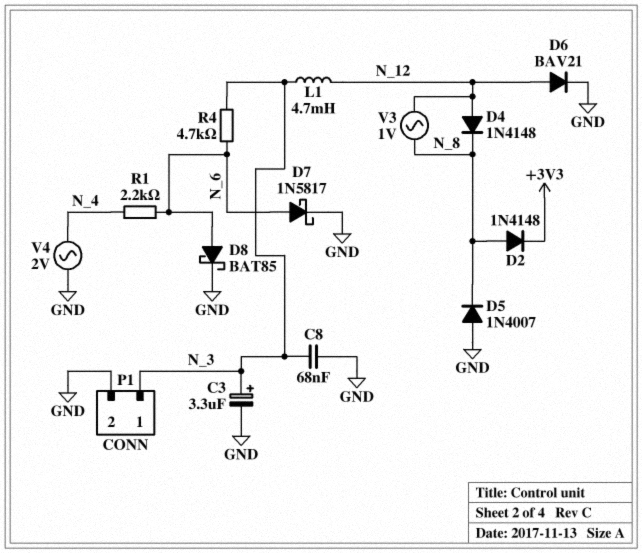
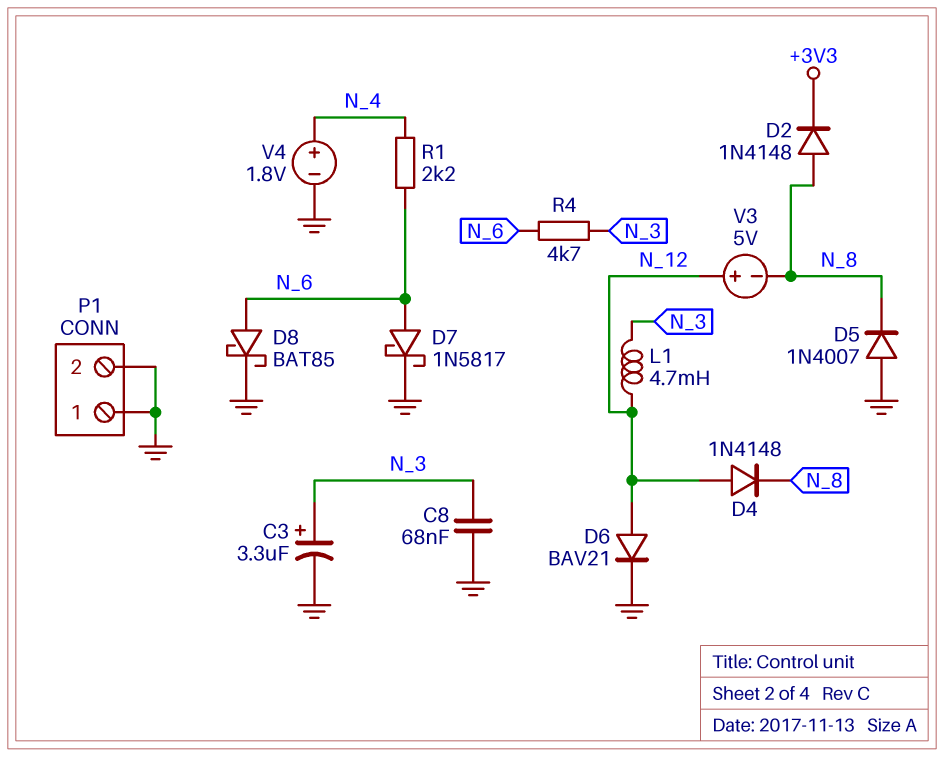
P1 pin 1: N_3 -> GND
V3: AC 1V (N_8, N_12) -> 5V (plus N_12, minus N_8)
V4: AC 2V (GND, N_4) -> 1.8V (plus N_4, minus GND)

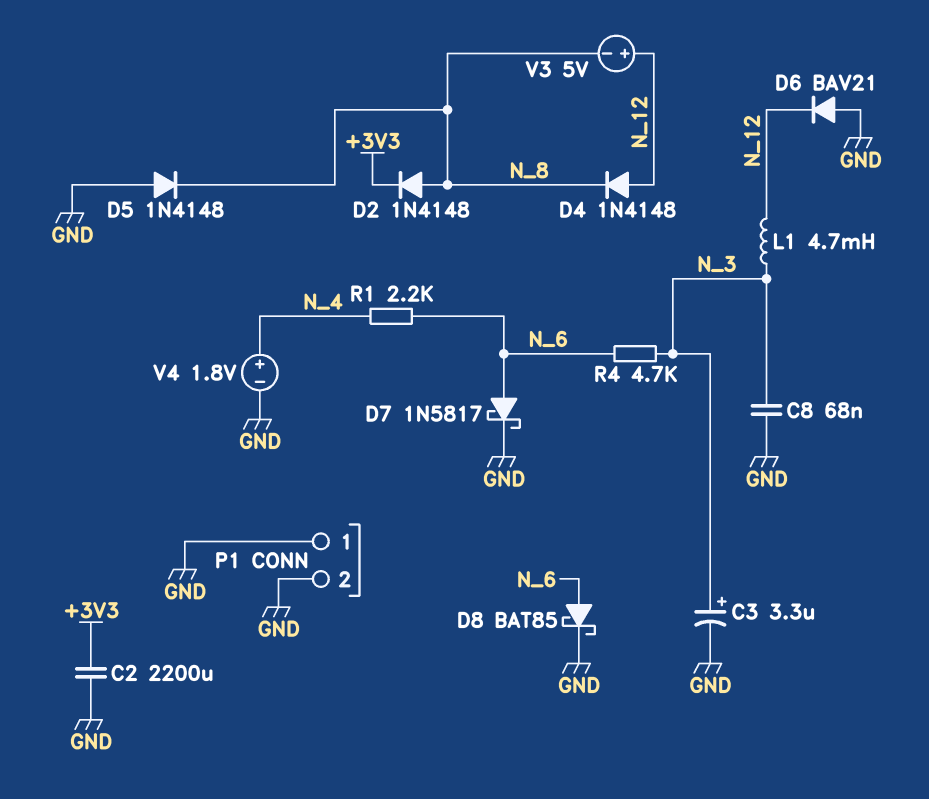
C2: none -> 2200uF (+3V3, GND)
D5: diode 1N4007 (A GND, K N_8) -> diode 1N4148 (A GND, K N_8)
D6: diode BAV21 (A N_12, K GND) -> diode BAV21 (A GND, K N_12)

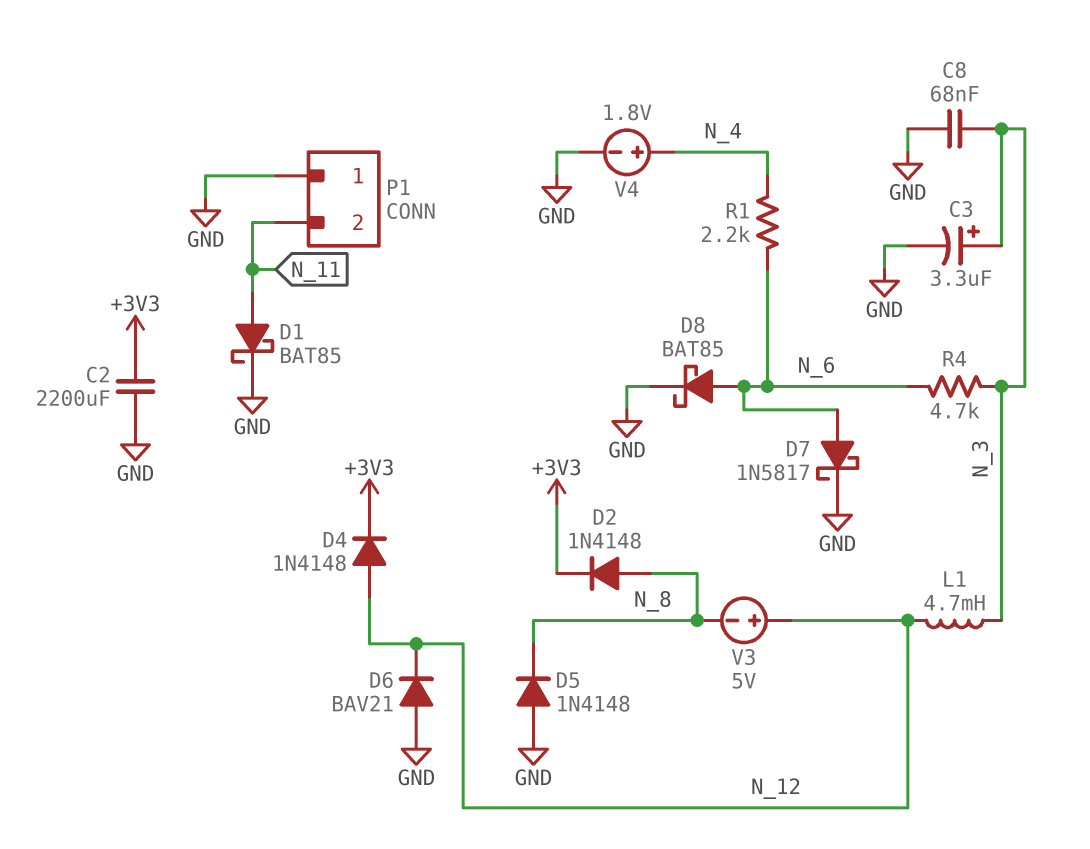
D1: none -> schottky BAT85 (A N_11, K GND)
D4: diode 1N4148 (A N_12, K N_8) -> diode 1N4148 (A N_12, K +3V3)
P1 pin 2: GND -> N_11

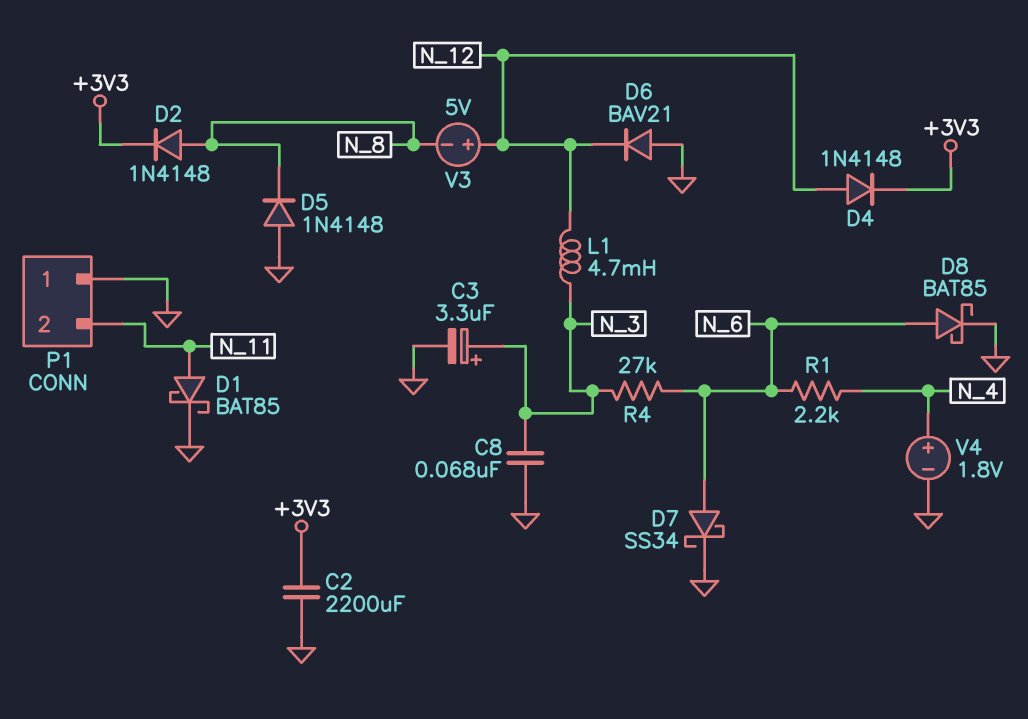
D7: schottky 1N5817 (A N_6, K GND) -> schottky SS34 (A N_6, K GND)
R4: 4.7k (N_3, N_6) -> 27k (N_3, N_6)

